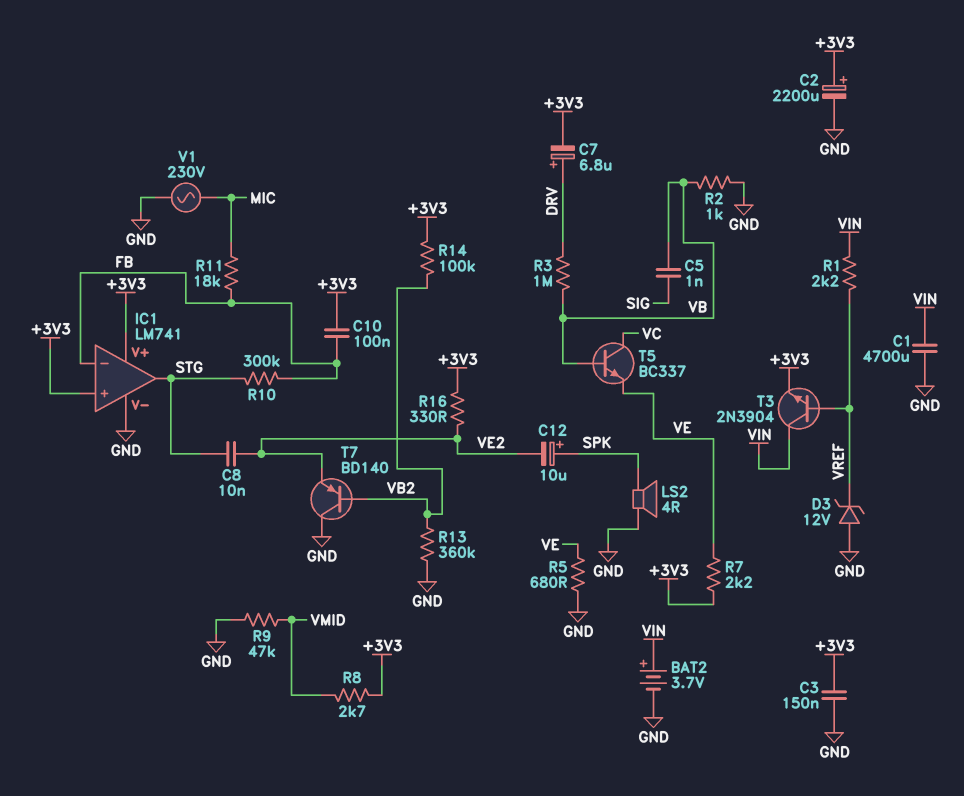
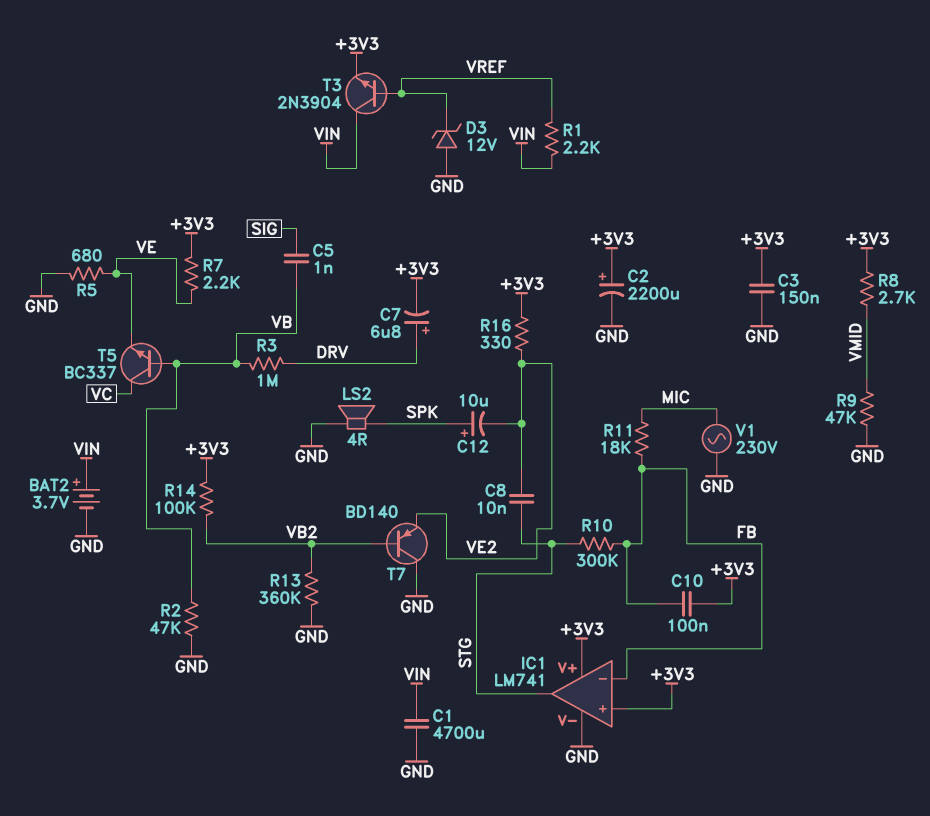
R2: 1k (GND, VB) -> 47k (GND, VB)

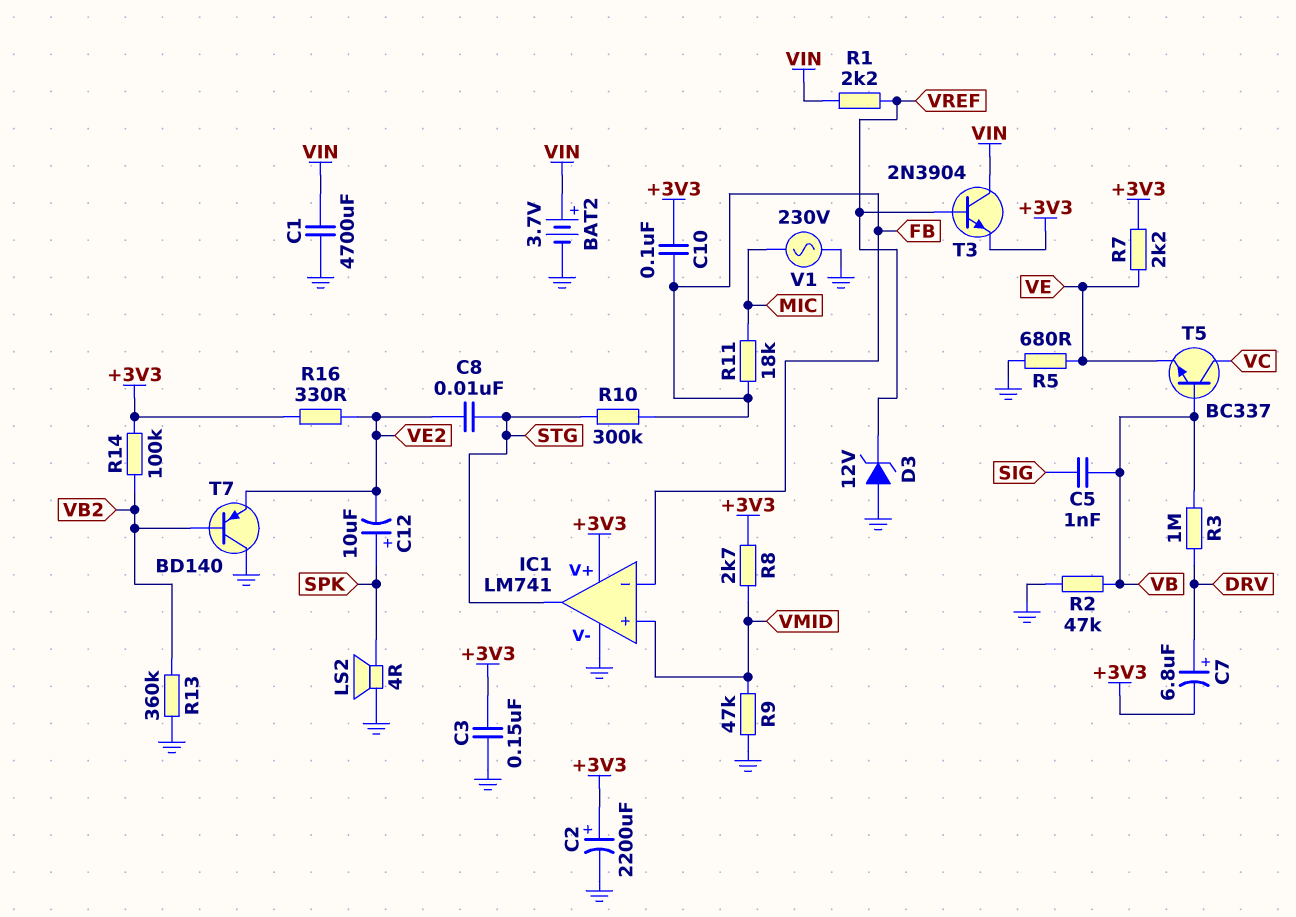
IC1 pin in+: +3V3 -> VMID

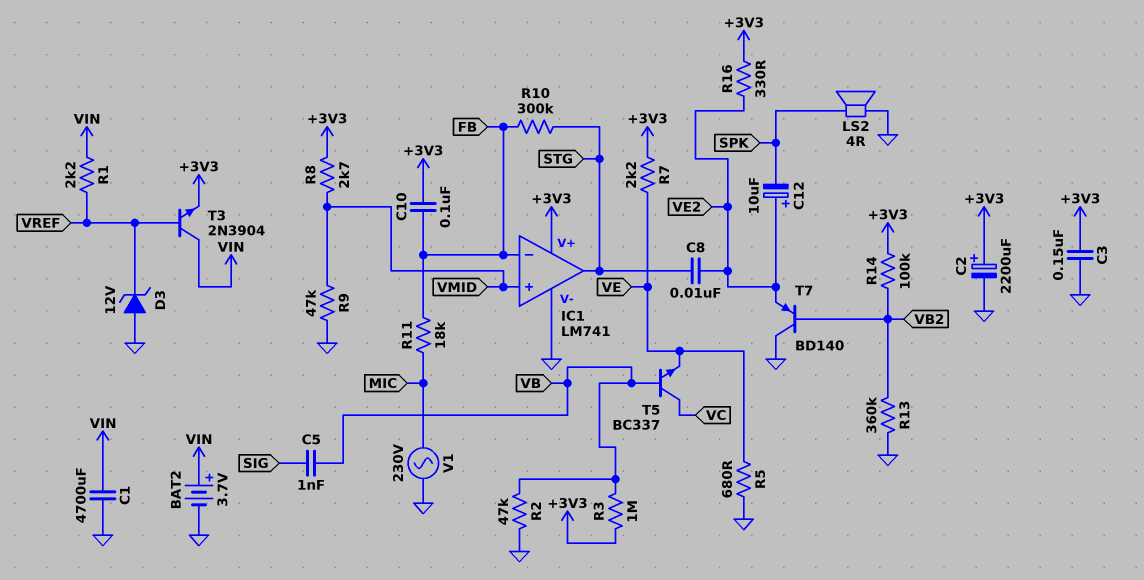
C7: 6.8uF (plus DRV, minus +3V3) -> none
C12: 10uF (plus SPK, minus VE2) -> 10uF (plus VE2, minus SPK)
R3: 1M (DRV, VB) -> 1M (+3V3, VB)

